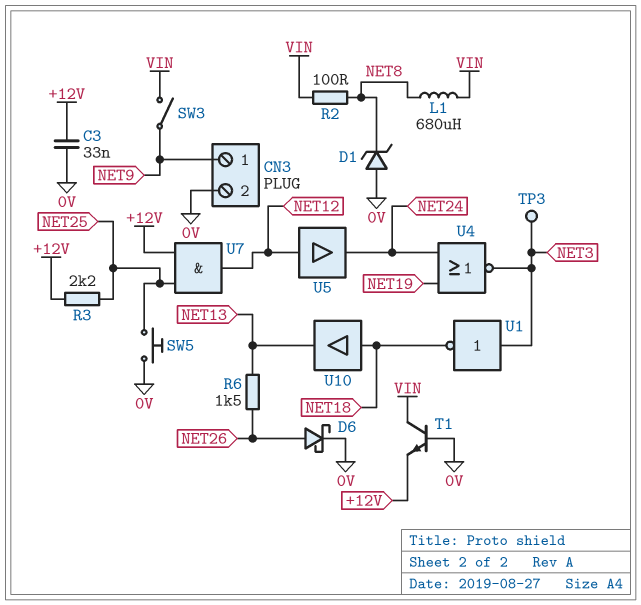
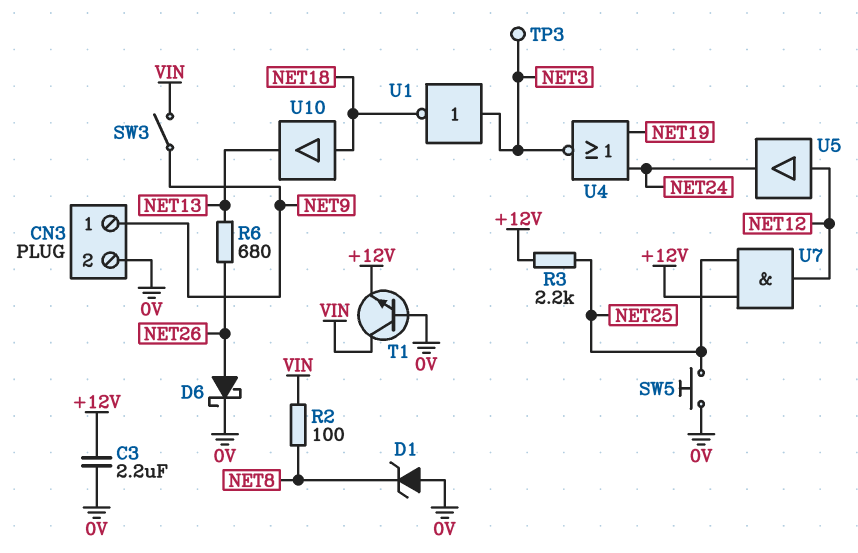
C3: 33nF (+12V, 0V) -> 2.2uF (+12V, 0V)
L1: 680uH (NET8, VIN) -> none
R6: 1.5k (NET13, NET26) -> 680 (NET13, NET26)

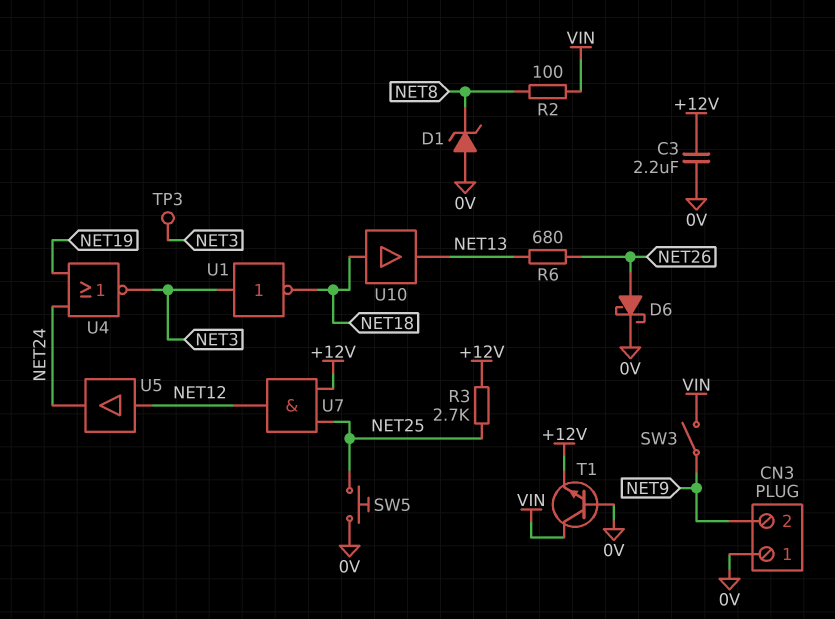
CN3 pin 1: NET9 -> 0V
CN3 pin 2: 0V -> NET9
R3: 2.2k (+12V, NET25) -> 2.7k (+12V, NET25)

